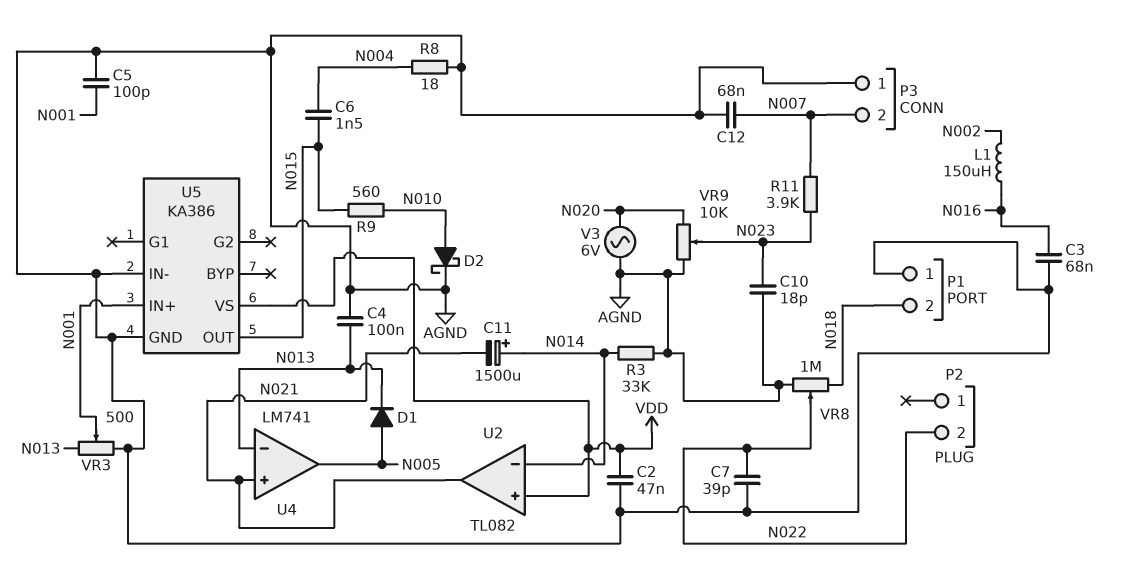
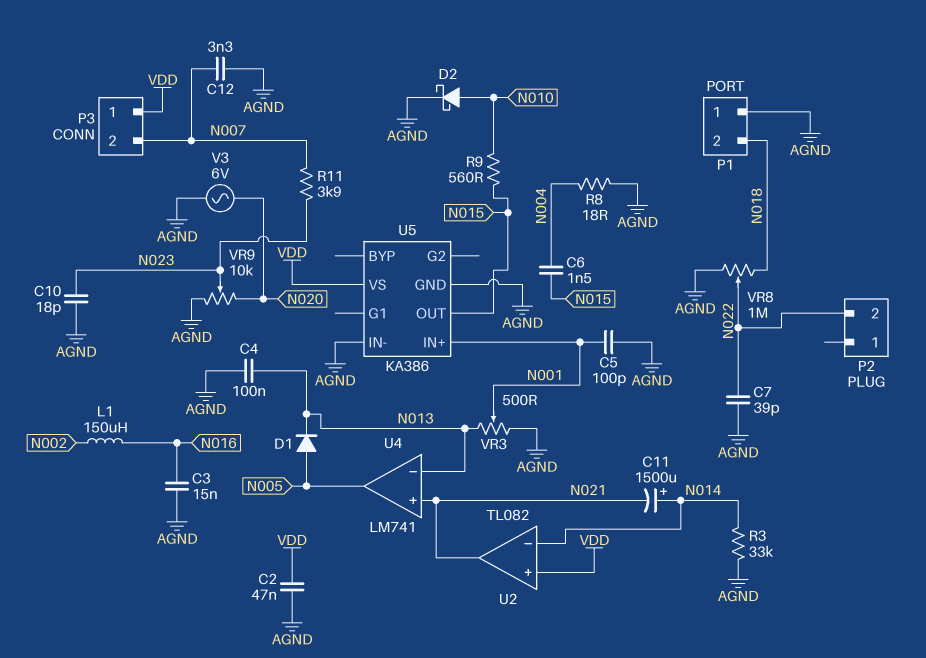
C3: 68nF (AGND, N016) -> 15nF (AGND, N016)
C12: 68nF (AGND, N007) -> 3.3nF (AGND, N007)
P3 pin 1: AGND -> VDD

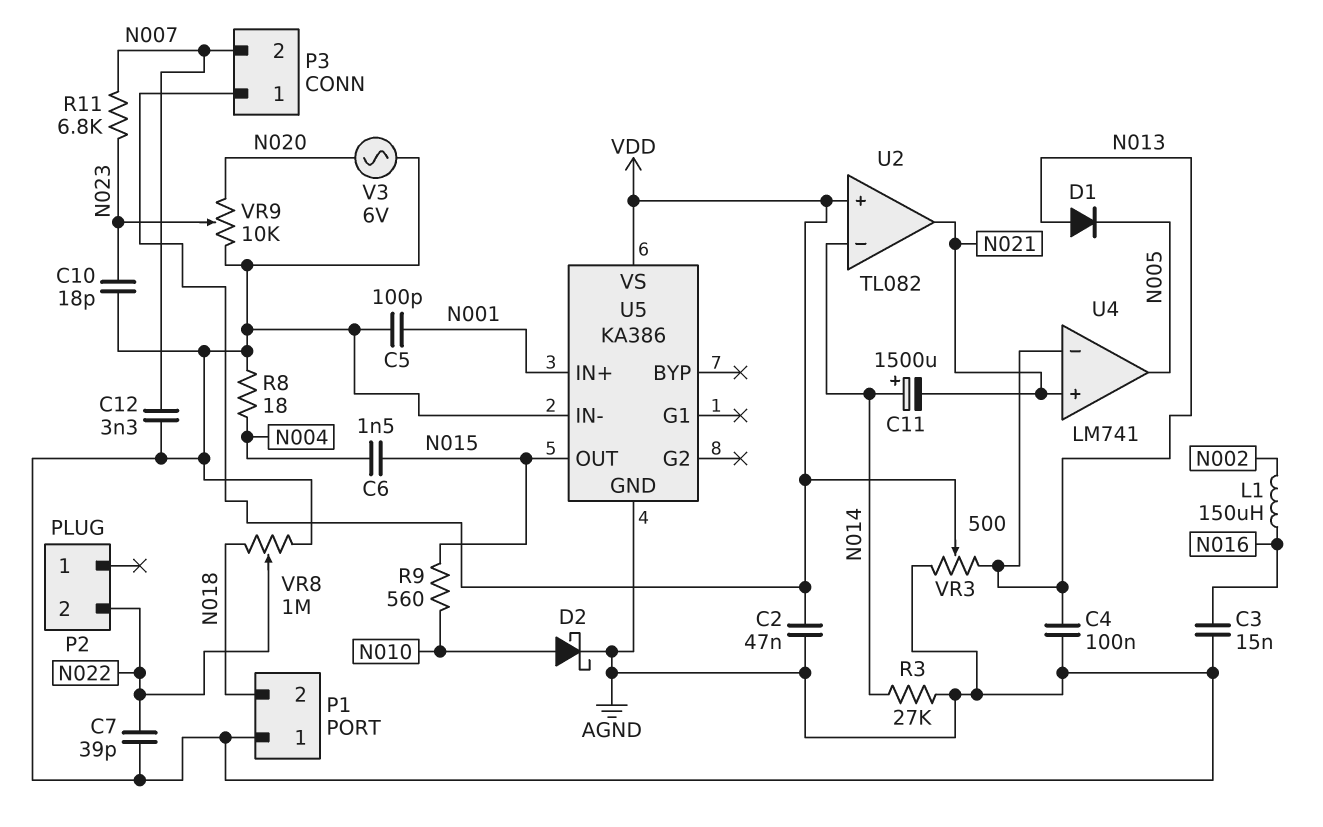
D1: diode (A N005, K N013) -> diode (A N013, K N005)
R3: 33k (AGND, N014) -> 27k (AGND, N014)
R11: 3.9k (N007, N023) -> 6.8k (N007, N023)
VR3: 500 (AGND, N013, wiper N001) -> 500 (AGND, N013, wiper VDD)

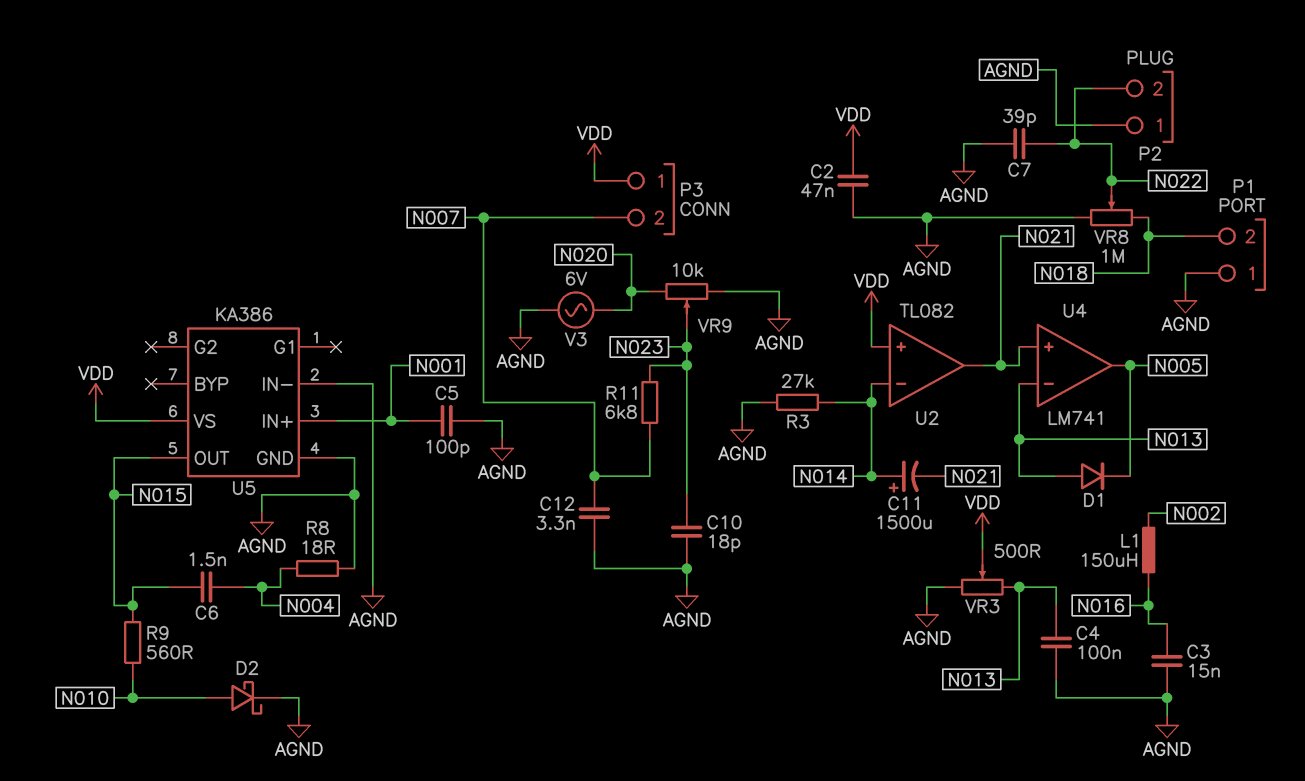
P2 pin 1: none -> AGND

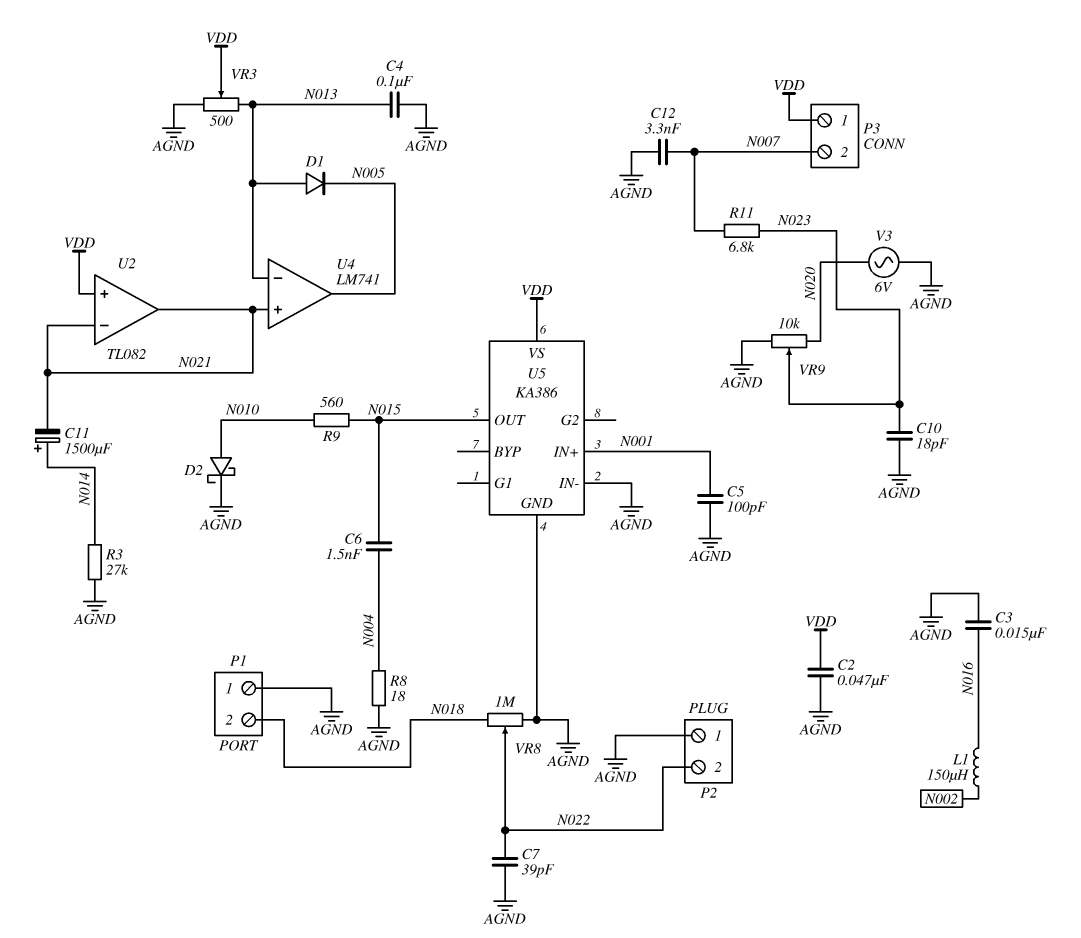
U2 pin in-: N014 -> N021

